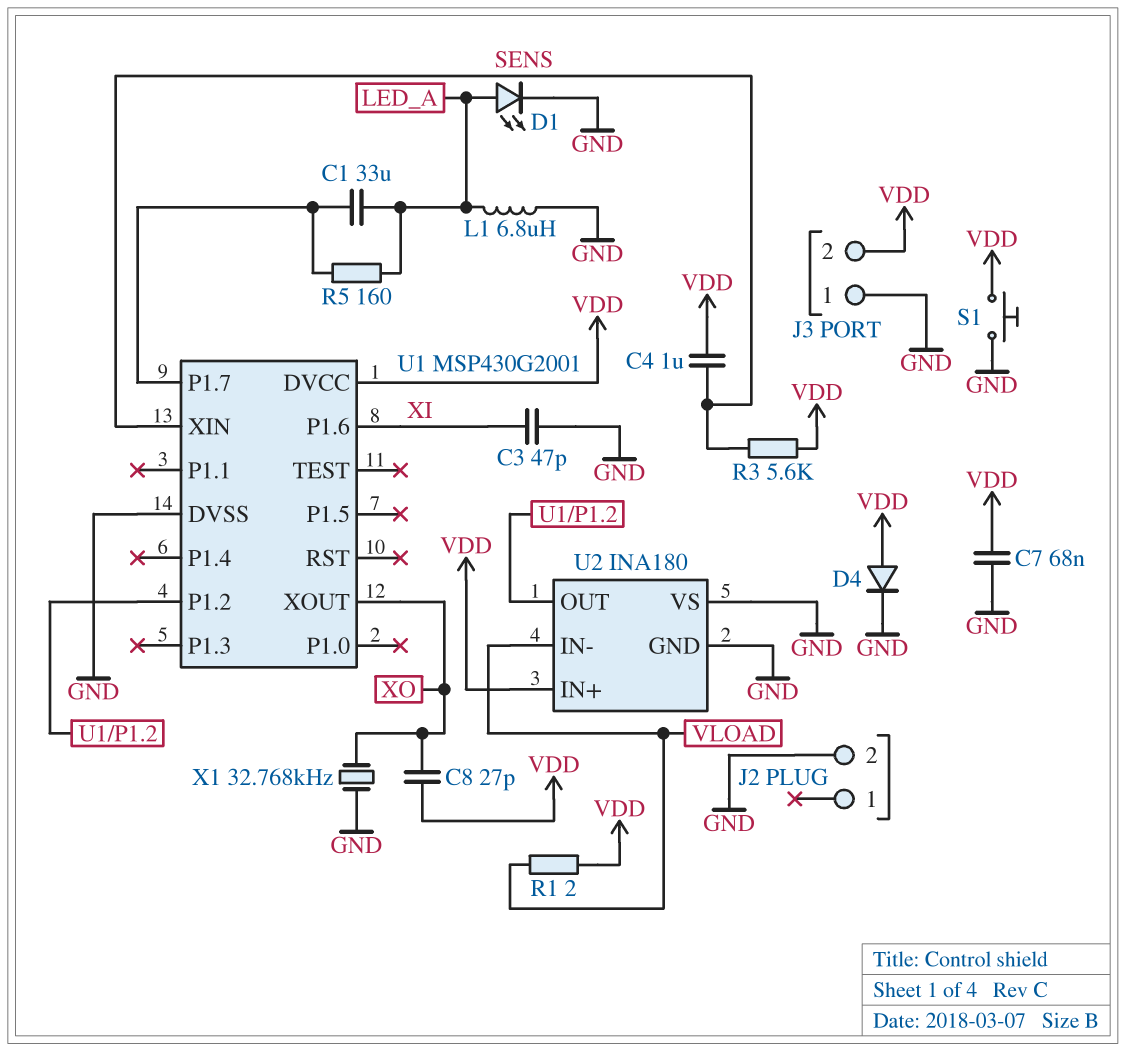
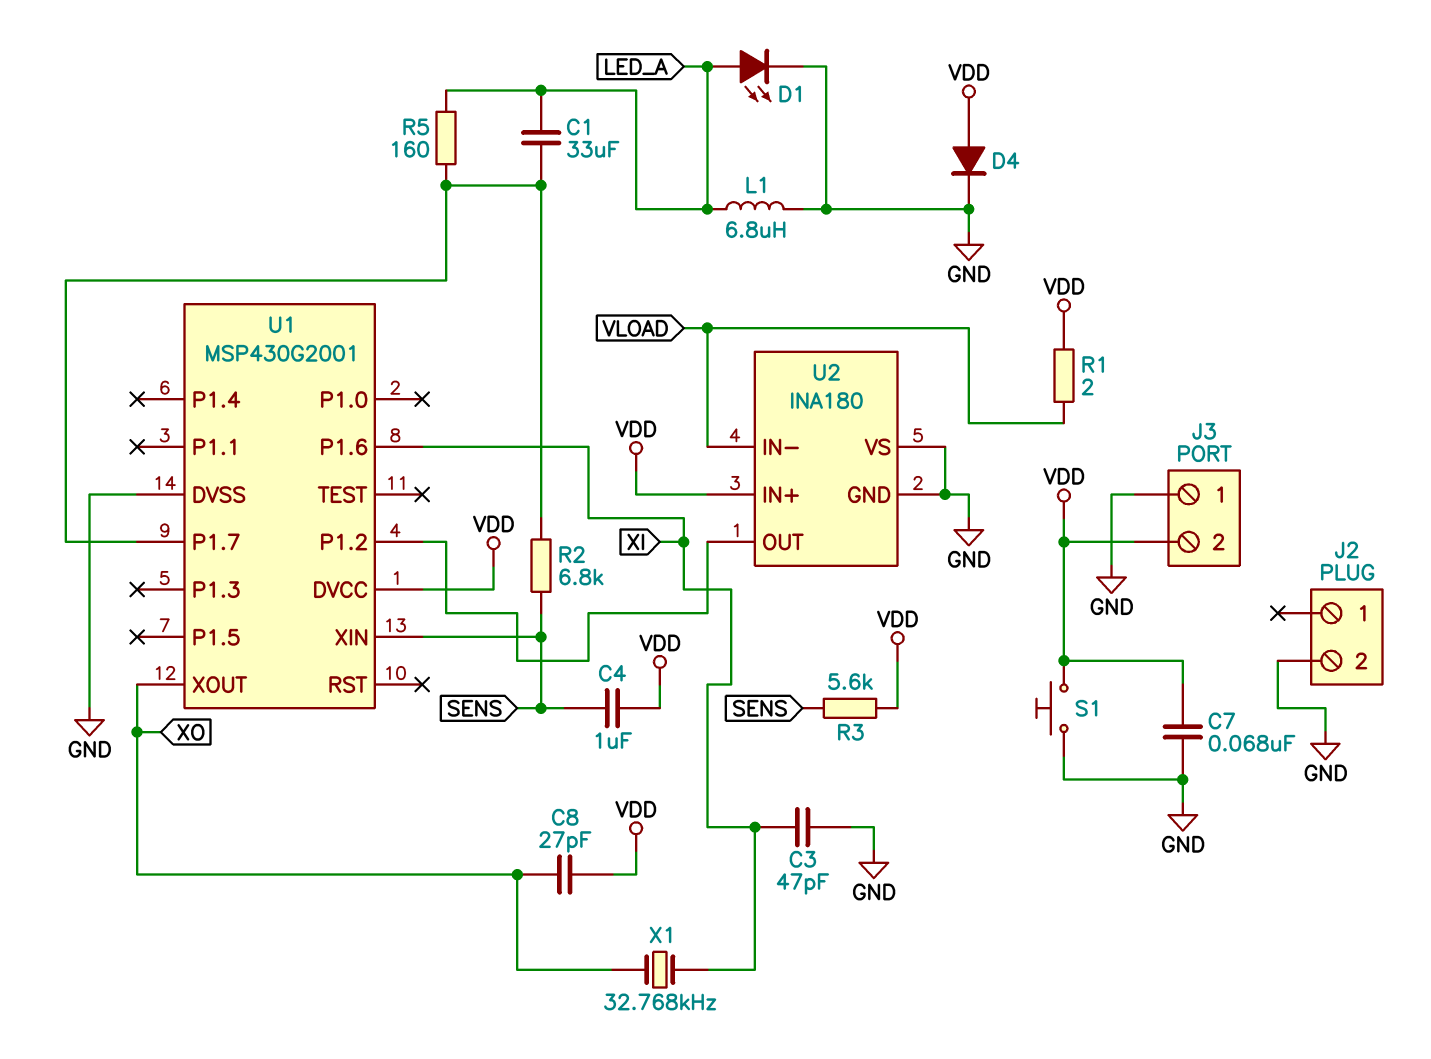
R2: none -> 6.8k (SENS, U1/P1.7)
X1: 32.768kHz (GND, XO) -> 32.768kHz (XI, XO)

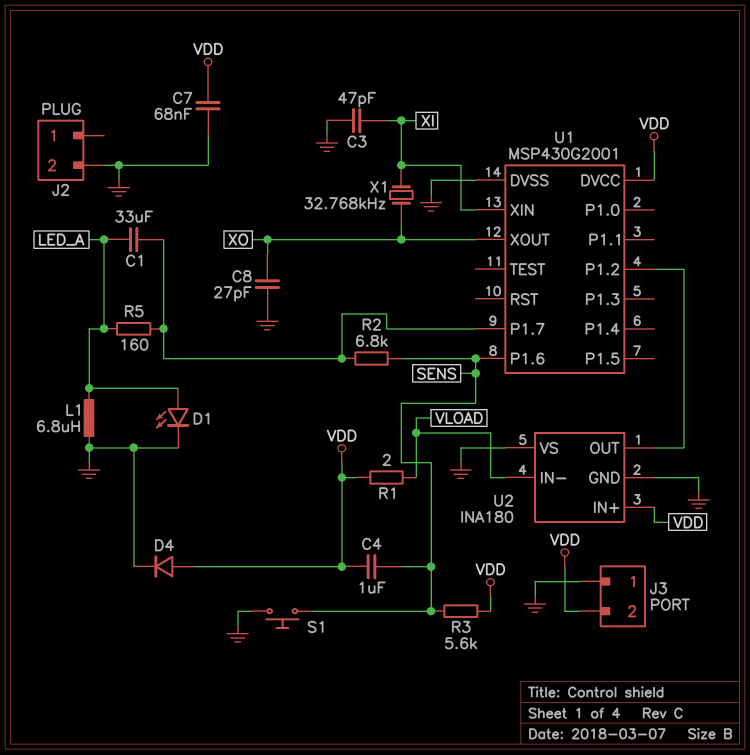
C8: 27pF (VDD, XO) -> 27pF (GND, XO)
S1: button (GND, VDD) -> button (GND, SENS)
U1 pin P1.6: XI -> SENS
U1 pin XIN: SENS -> XI

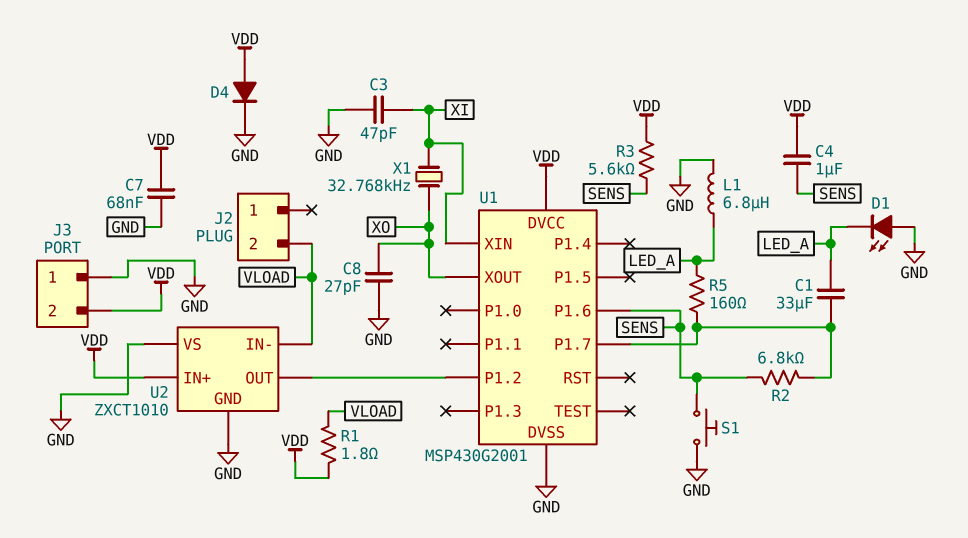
D1: LED (A LED_A, K GND) -> LED (A GND, K LED_A)
J2 pin 2: GND -> VLOAD
R1: 2 (VDD, VLOAD) -> 1.8 (VDD, VLOAD)
U2: INA180 -> ZXCT1010

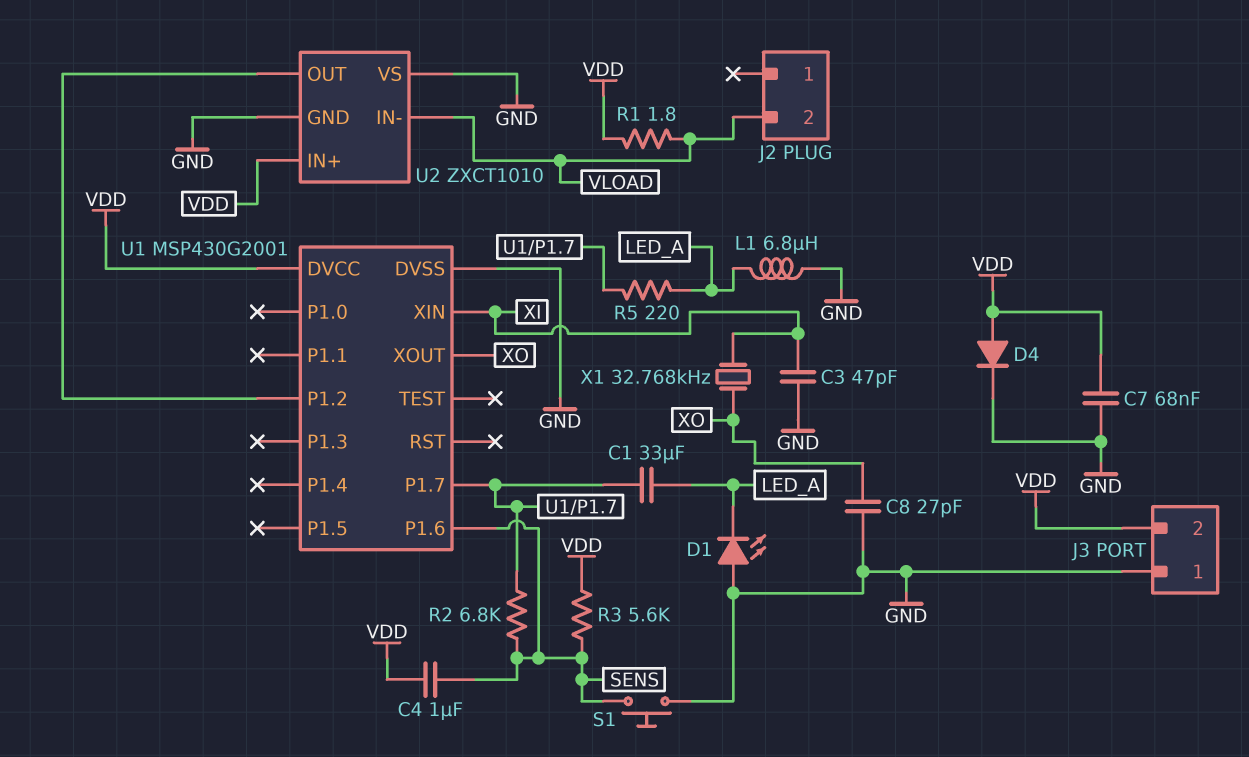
R5: 160 (LED_A, U1/P1.7) -> 220 (LED_A, U1/P1.7)

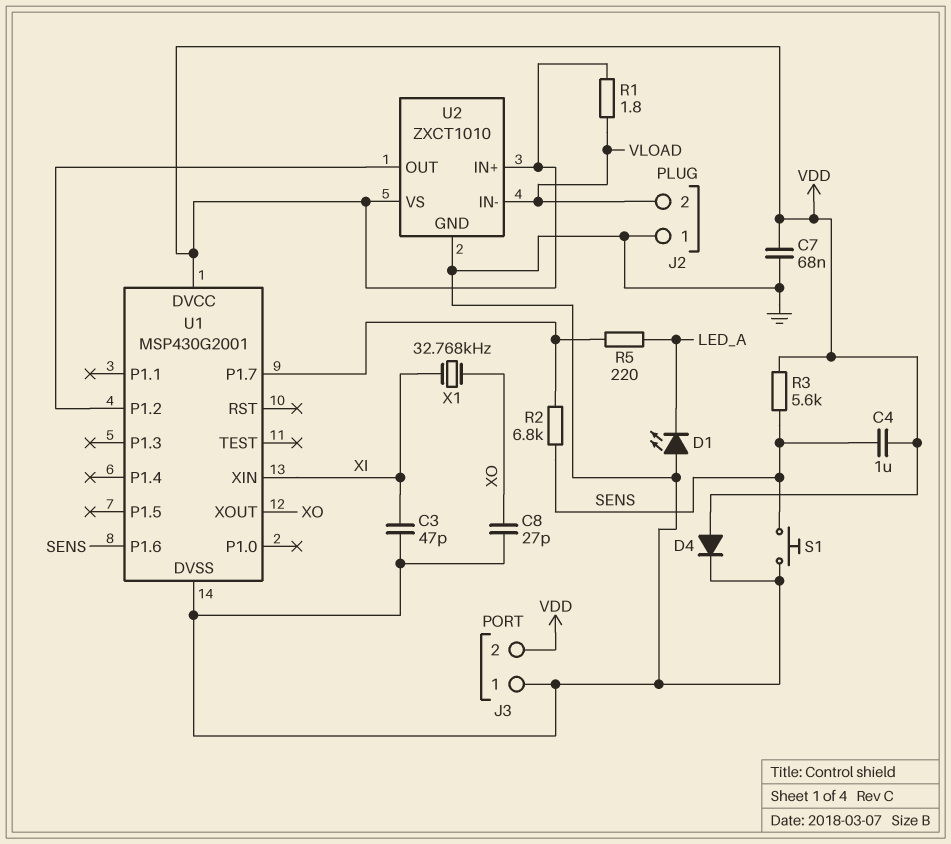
C1: 33uF (LED_A, U1/P1.7) -> none
J2 pin 1: none -> GND
L1: 6.8uH (GND, LED_A) -> none
U2 pin VS: GND -> VDD

